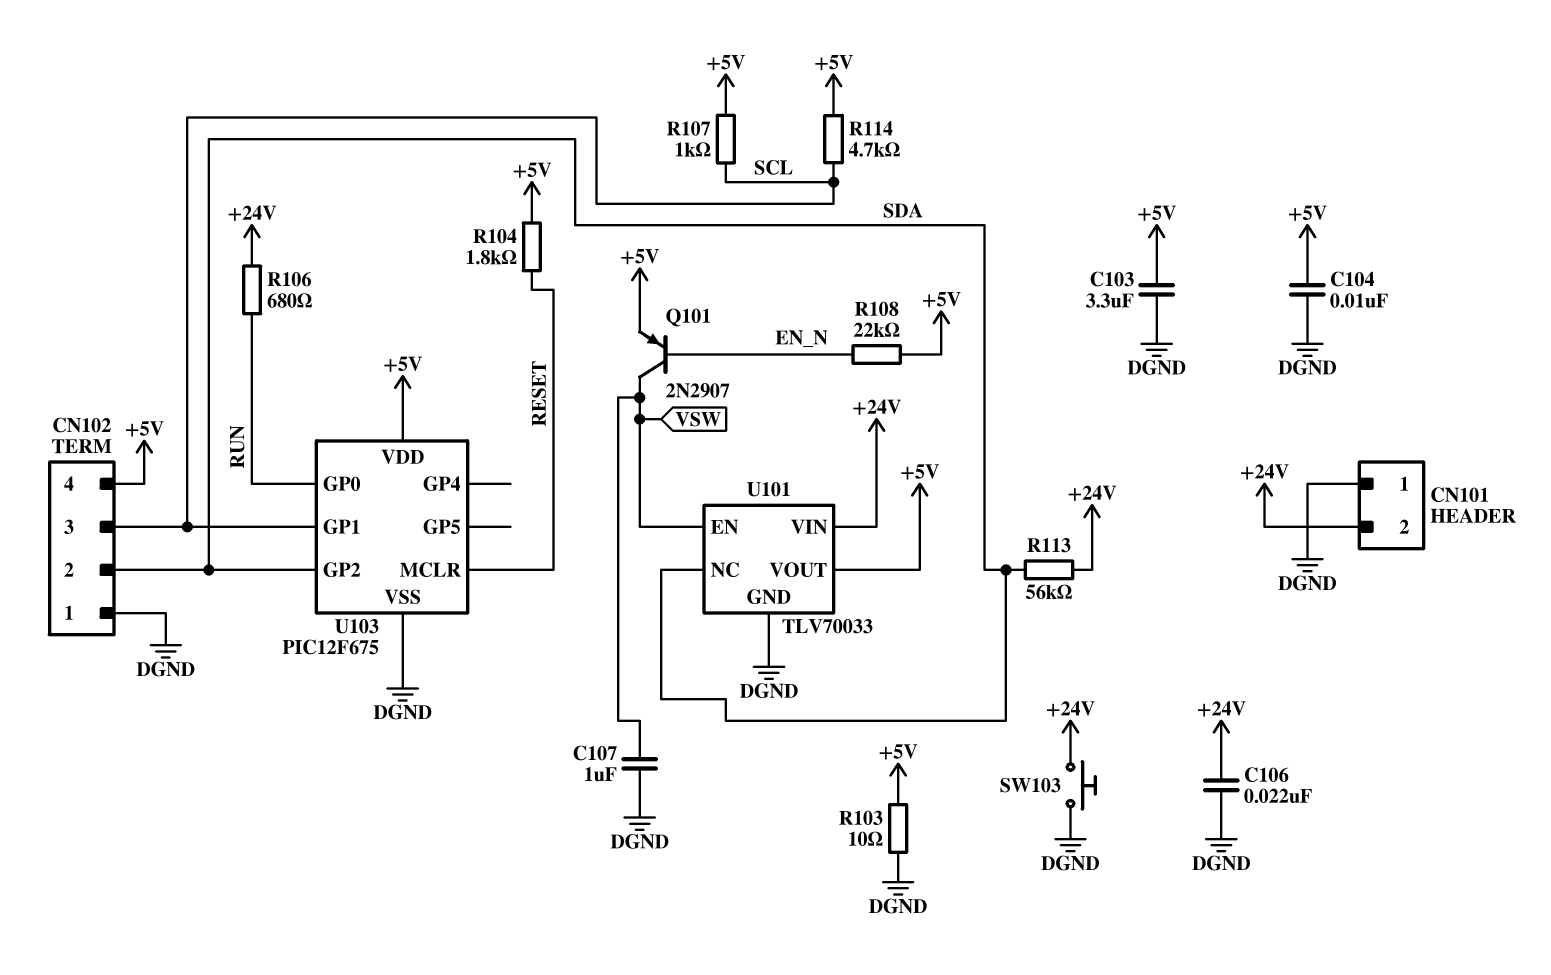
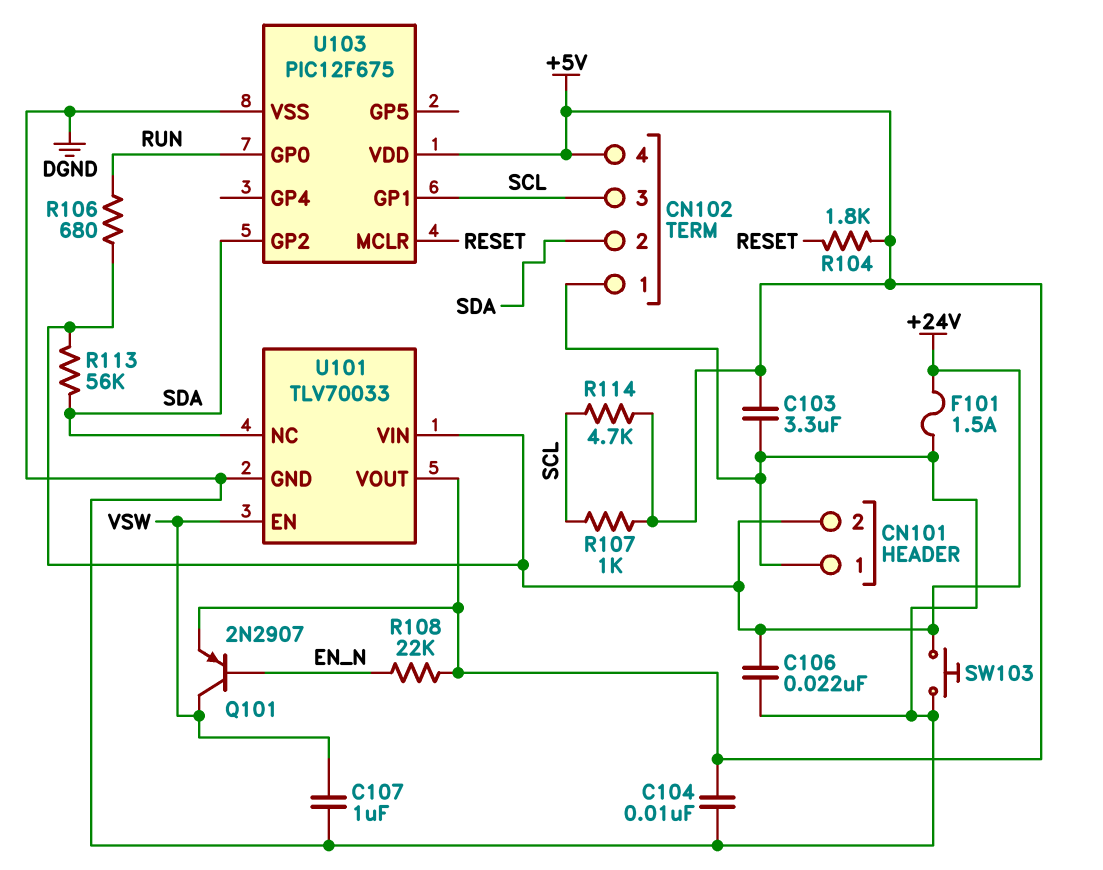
F101: none -> 1.5A (+24V, DGND)
R103: 10 (+5V, DGND) -> none

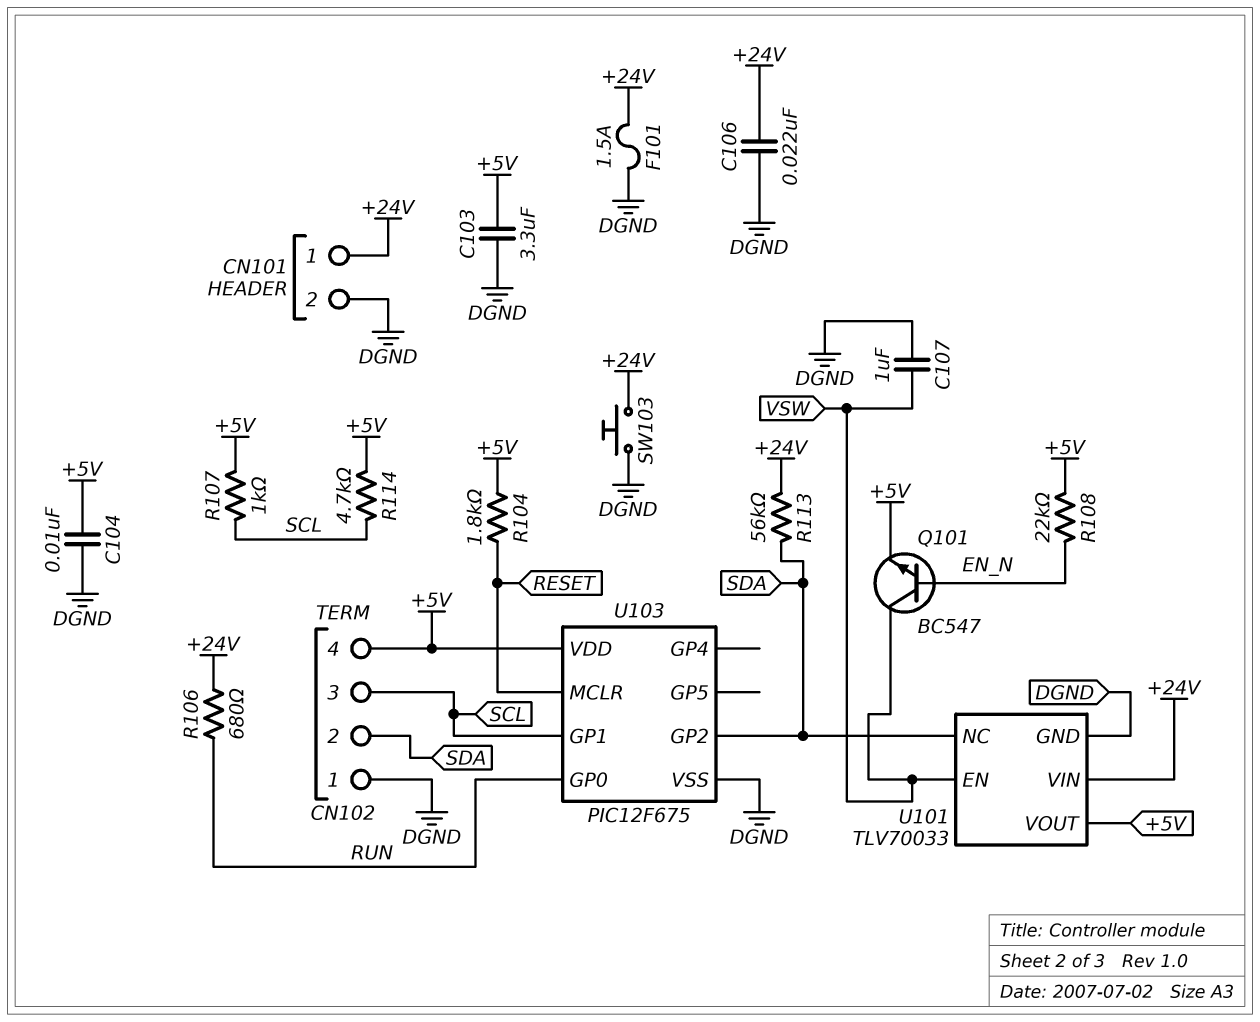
CN101 pin 1: DGND -> +24V
CN101 pin 2: +24V -> DGND
Q101: PNP 2N2907 (B EN_N, C VSW, E +5V) -> NPN BC547 (B EN_N, C VSW, E +5V)

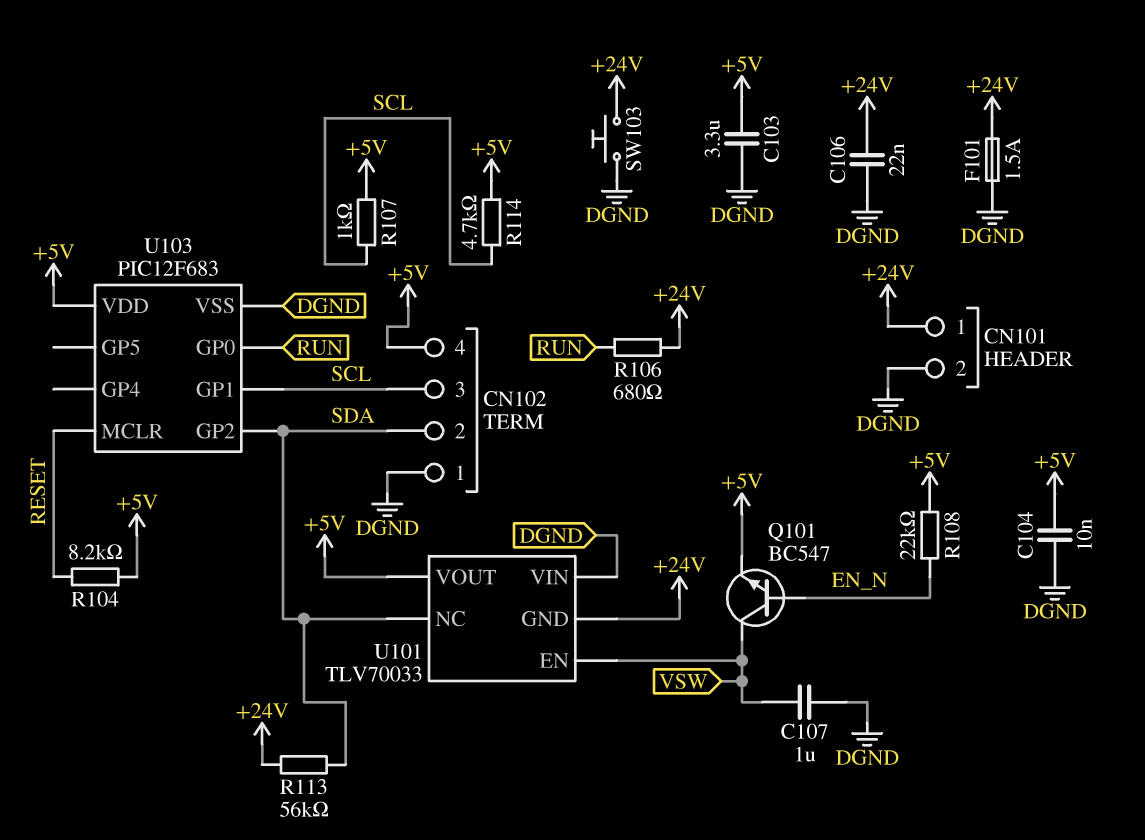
R104: 1.8k (+5V, RESET) -> 8.2k (+5V, RESET)
U101 pin GND: DGND -> +24V
U101 pin VIN: +24V -> DGND
U103: PIC12F675 -> PIC12F683

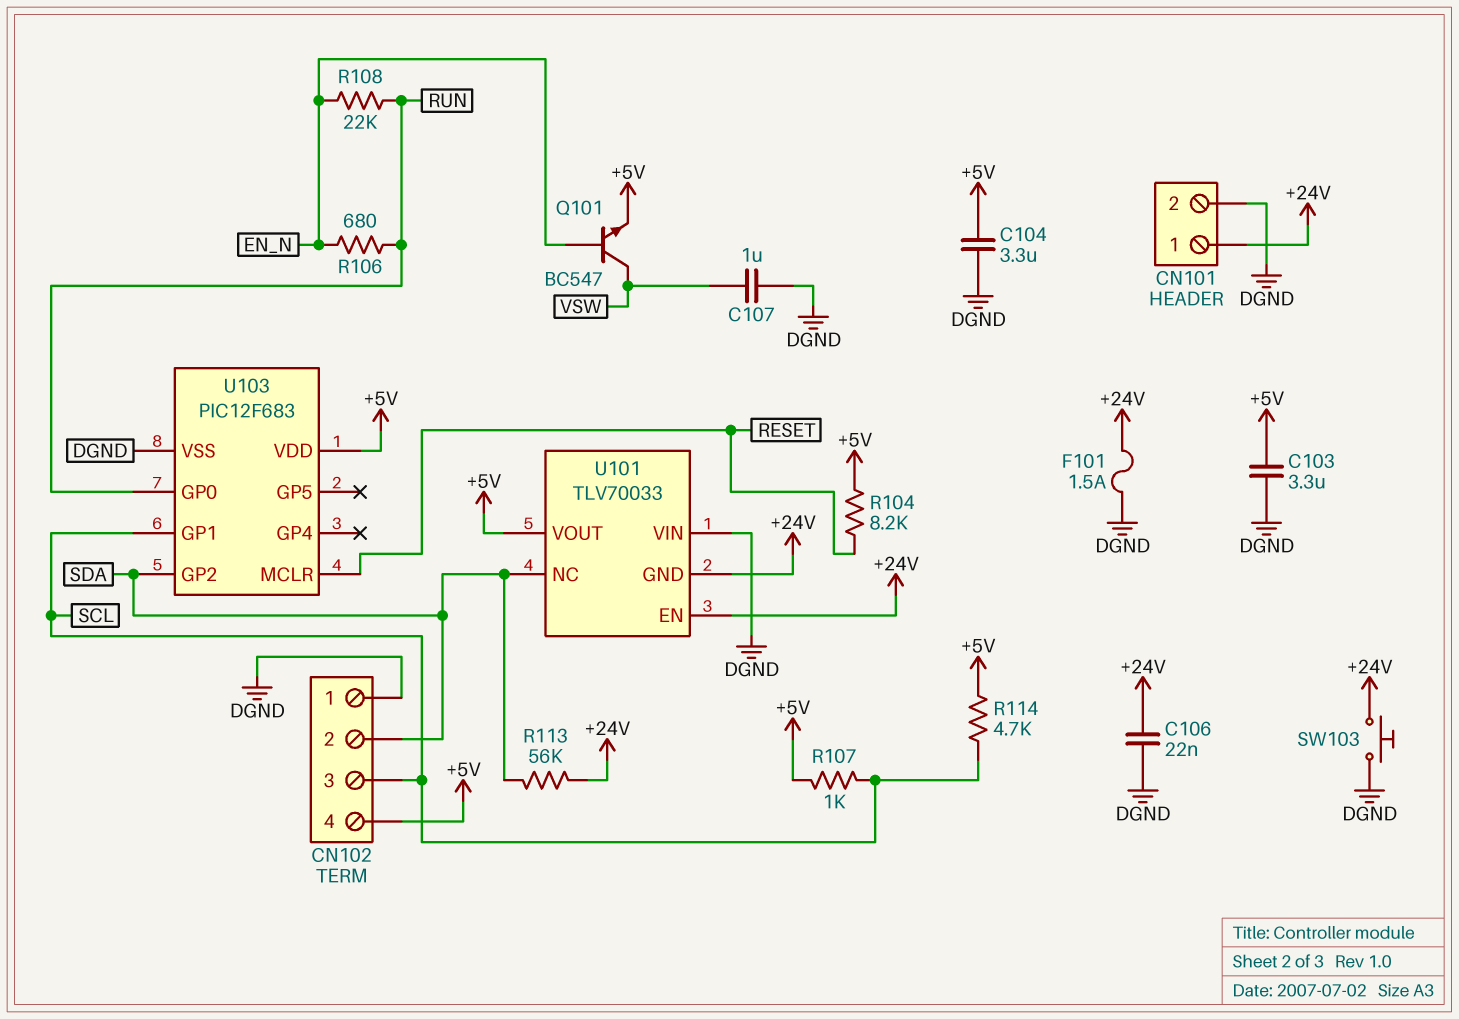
C104: 10nF (+5V, DGND) -> 3.3uF (+5V, DGND)
R106: 680 (+24V, RUN) -> 680 (EN_N, RUN)
R108: 22k (+5V, EN_N) -> 22k (EN_N, RUN)
U101 pin EN: VSW -> +24V

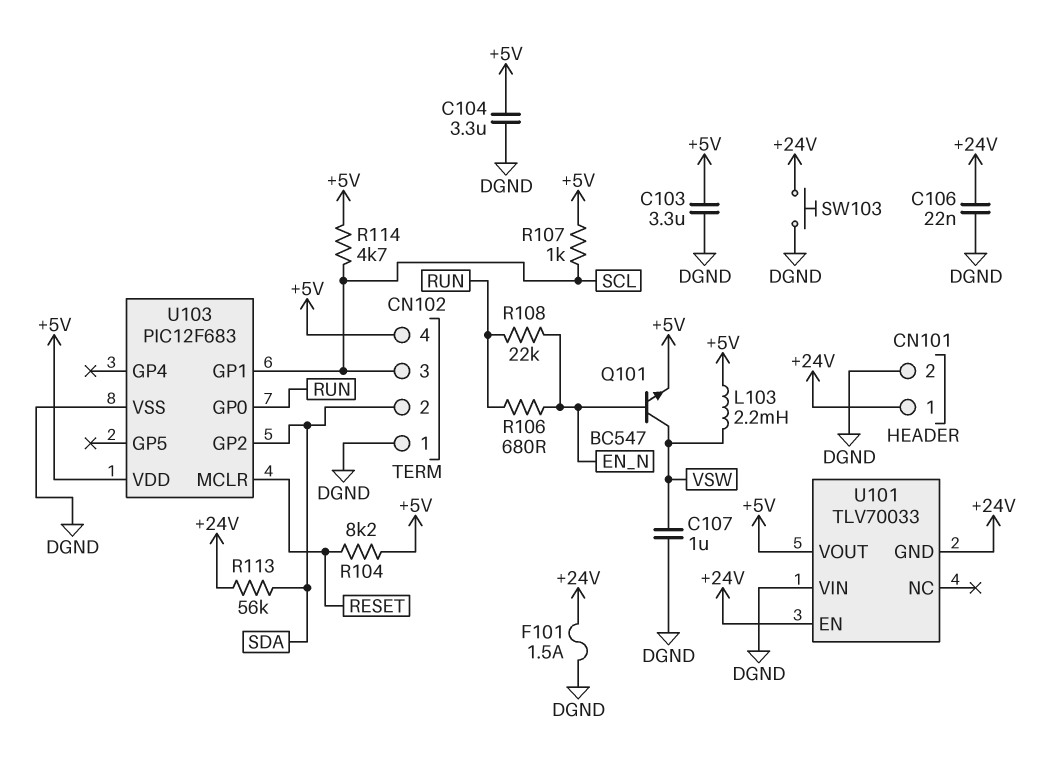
L103: none -> 2.2mH (+5V, VSW)
U101 pin NC: SDA -> none

